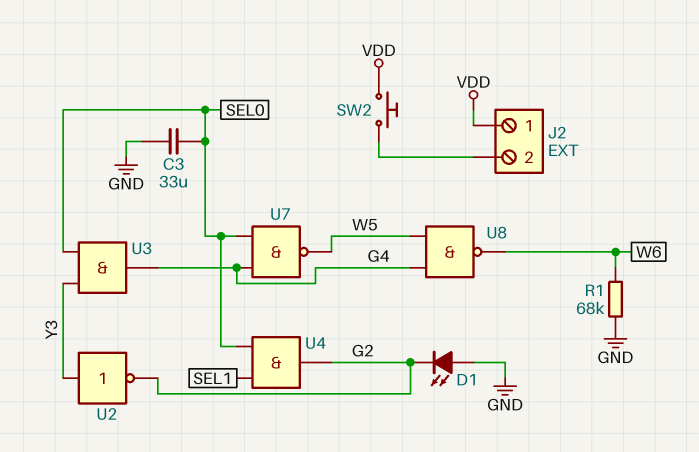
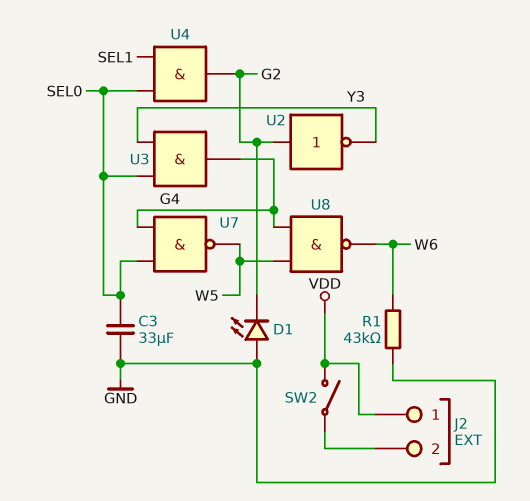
R1: 68k (GND, W6) -> 43k (GND, W6)
SW2: button (J2/2, VDD) -> switch (J2/2, VDD)
U2: NOT (in Y3, out G2) -> NOT (in G2, out Y3)

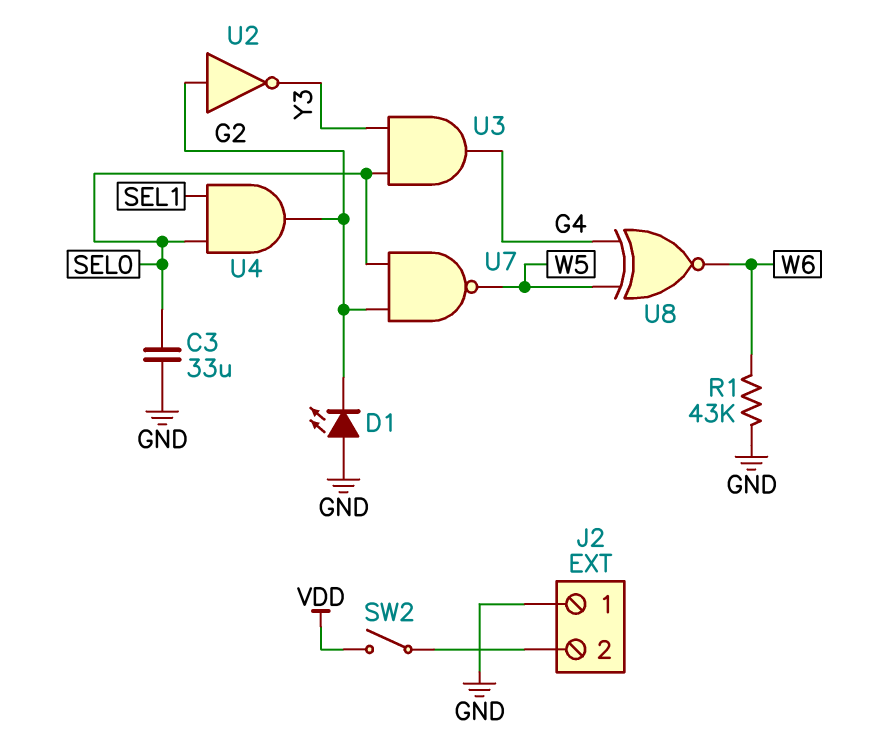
J2 pin 1: VDD -> GND
U7: NAND (in G4, in SEL0, out W5) -> NAND (in G2, in SEL0, out W5)
U8: NAND (in G4, in W5, out W6) -> XNOR (in G4, in W5, out W6)

